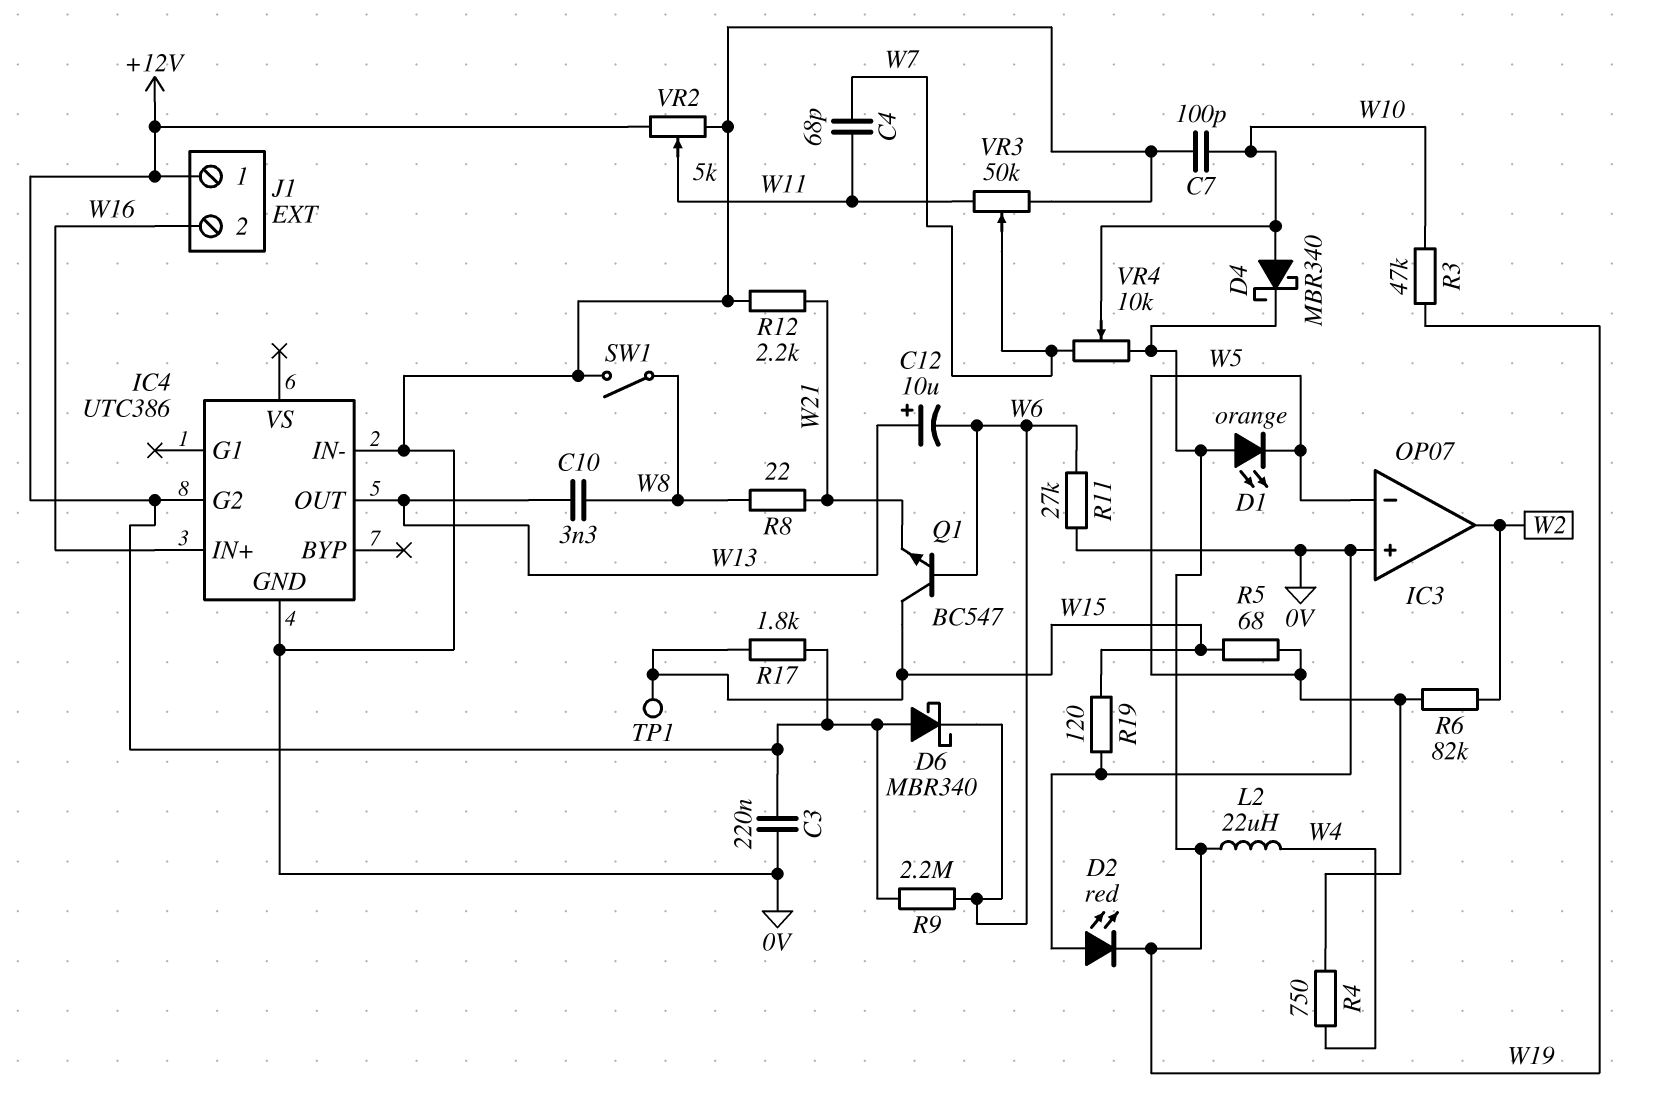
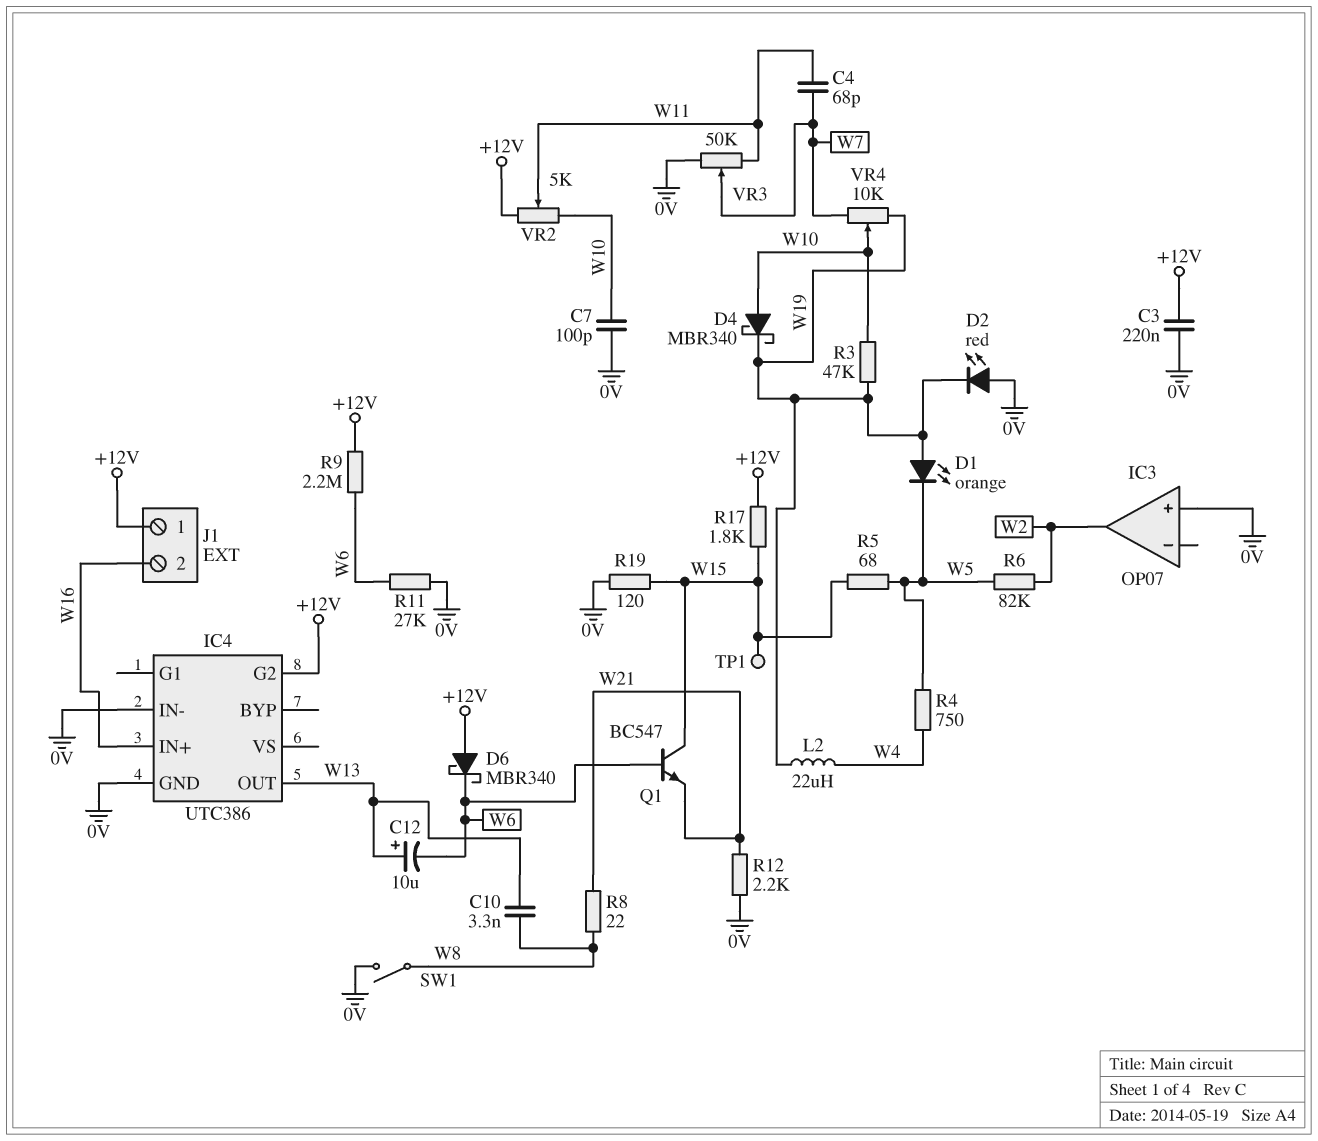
IC3 pin in-: W5 -> none
VR2: 5k (+12V, 0V, wiper W11) -> 5k (+12V, W10, wiper W11)

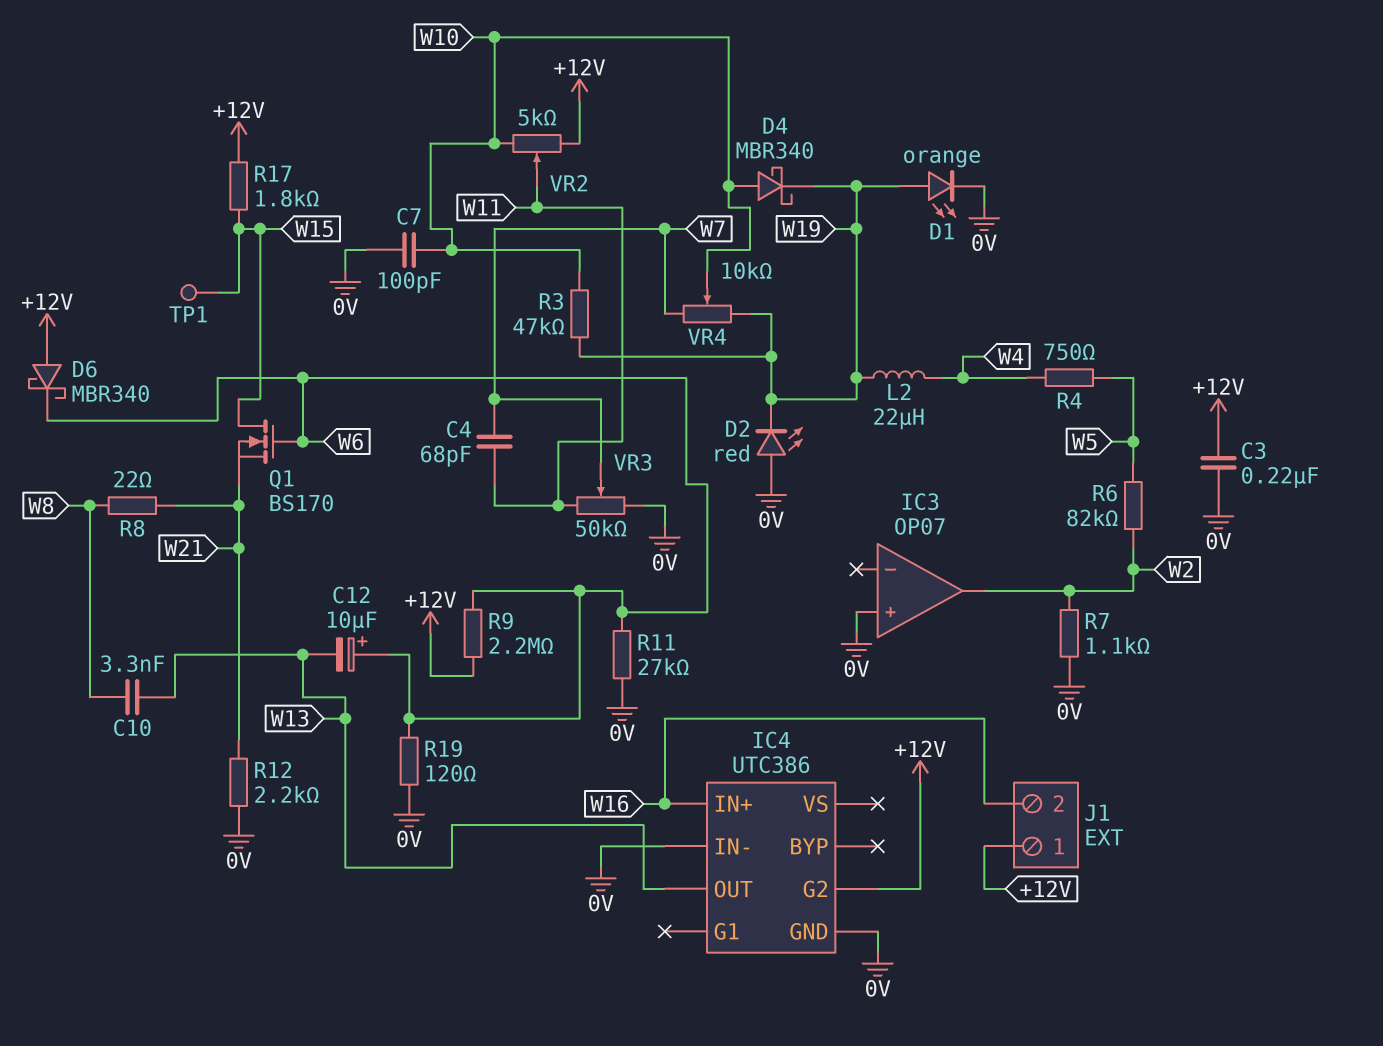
C12: 10uF (plus W13, minus W6) -> 10uF (plus W6, minus W13)
D1: LED orange (A W19, K W5) -> LED orange (A W19, K 0V)
Q1: NPN BC547 (B W6, C W15, E W21) -> NMOS BS170 (G W6, D W15, S W21)
R5: 68 (W5, W15) -> none
R7: none -> 1.1k (0V, W2)
R19: 120 (0V, W15) -> 120 (0V, W6)
SW1: switch (0V, W8) -> none

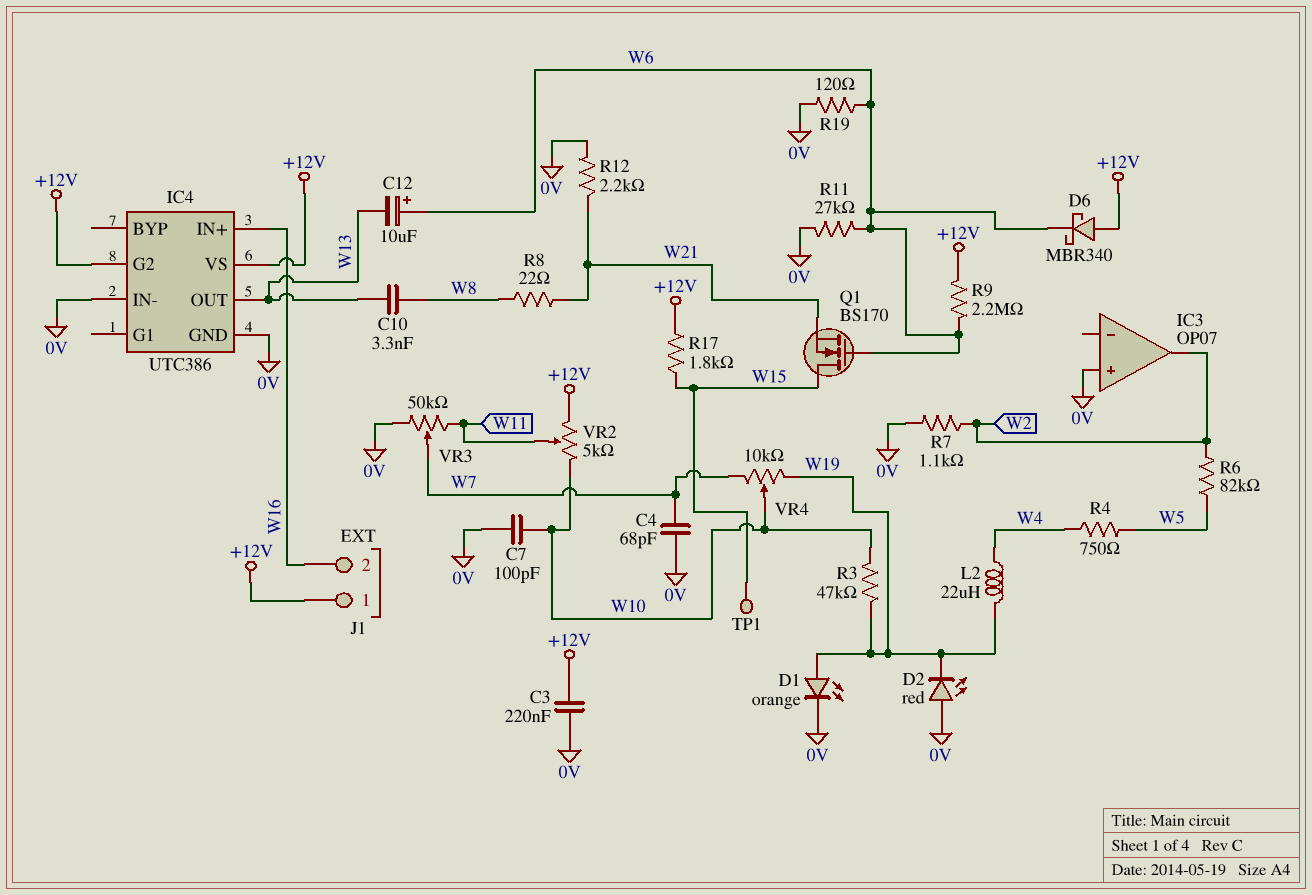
C4: 68pF (W7, W11) -> 68pF (0V, W7)
D4: schottky MBR340 (A W10, K W19) -> none
IC4 pin VS: none -> +12V

